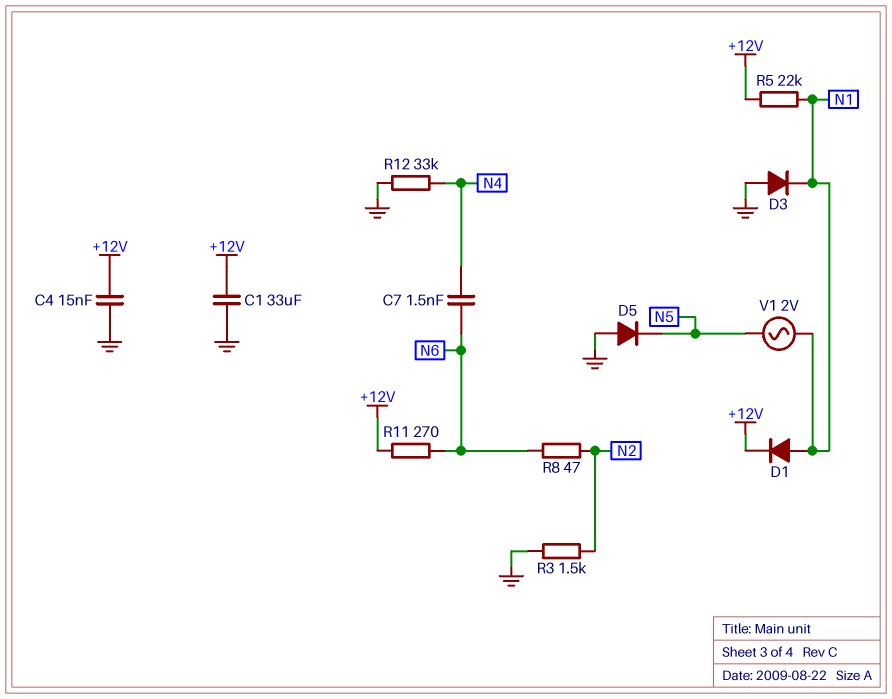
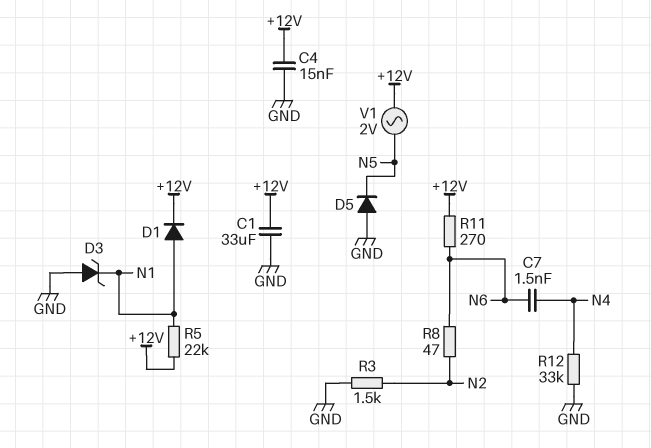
D3: diode (A GND, K N1) -> zener (A GND, K N1)
V1: AC 2V (N1, N5) -> AC 2V (+12V, N5)

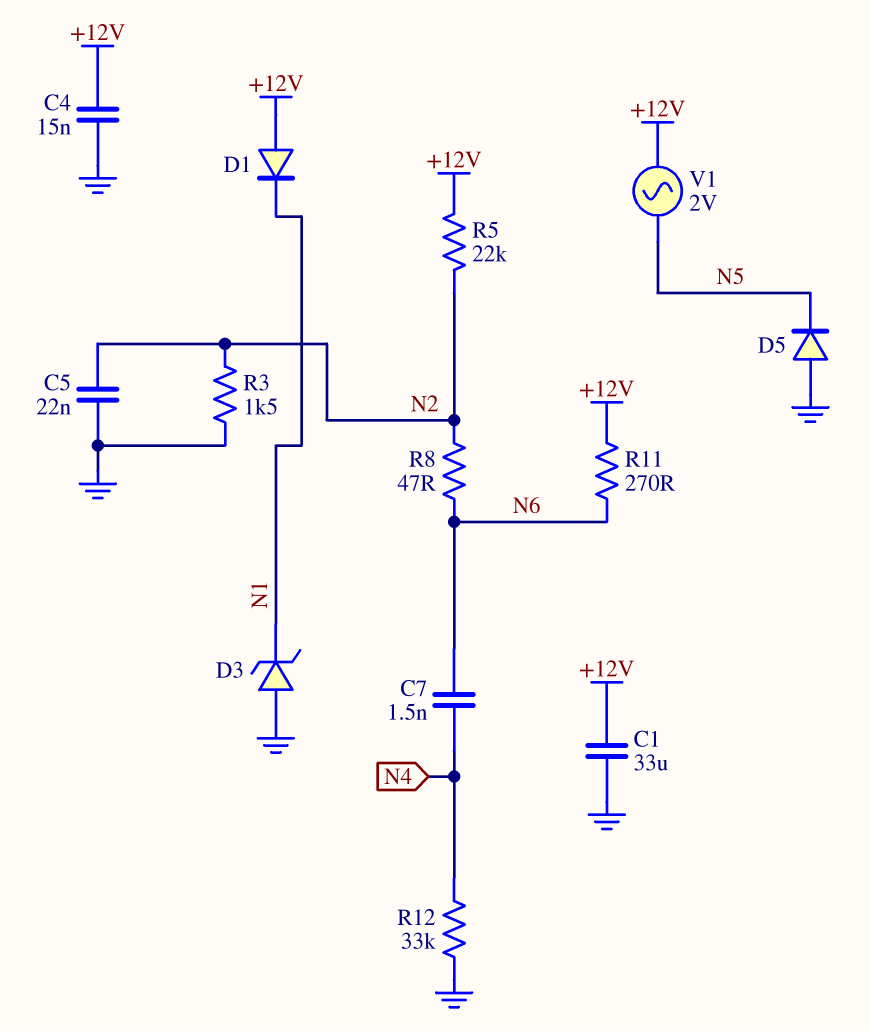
C5: none -> 22nF (GND, N2)
D1: diode (A N1, K +12V) -> diode (A +12V, K N1)
R5: 22k (+12V, N1) -> 22k (+12V, N2)

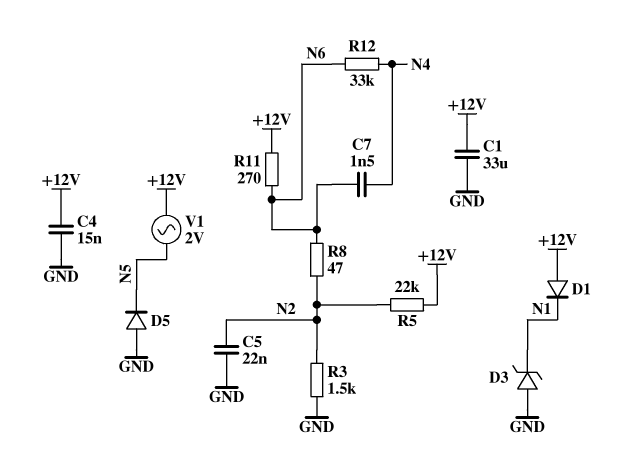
R12: 33k (GND, N4) -> 33k (N4, N6)

